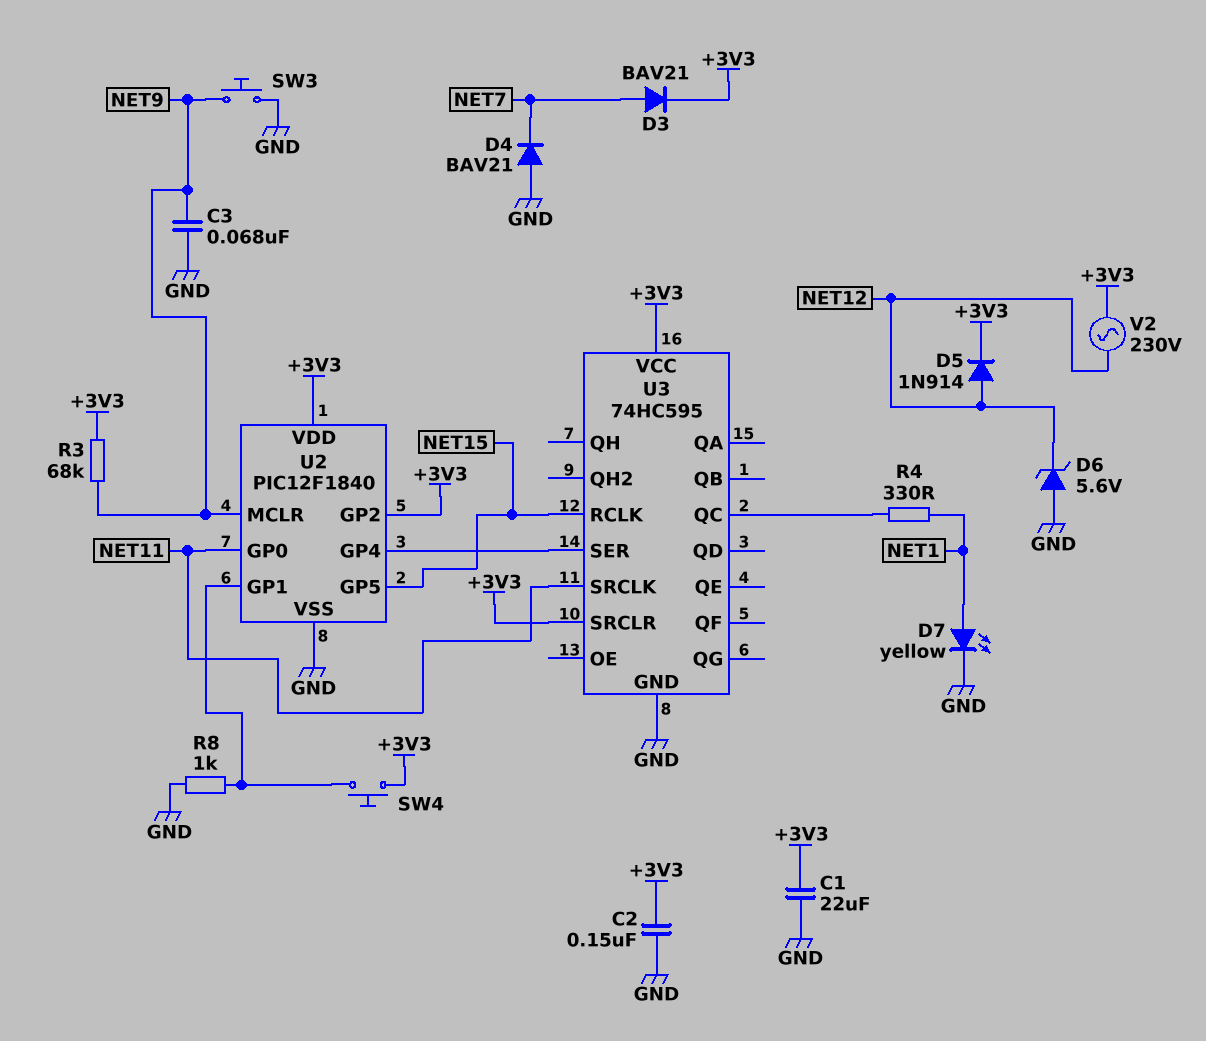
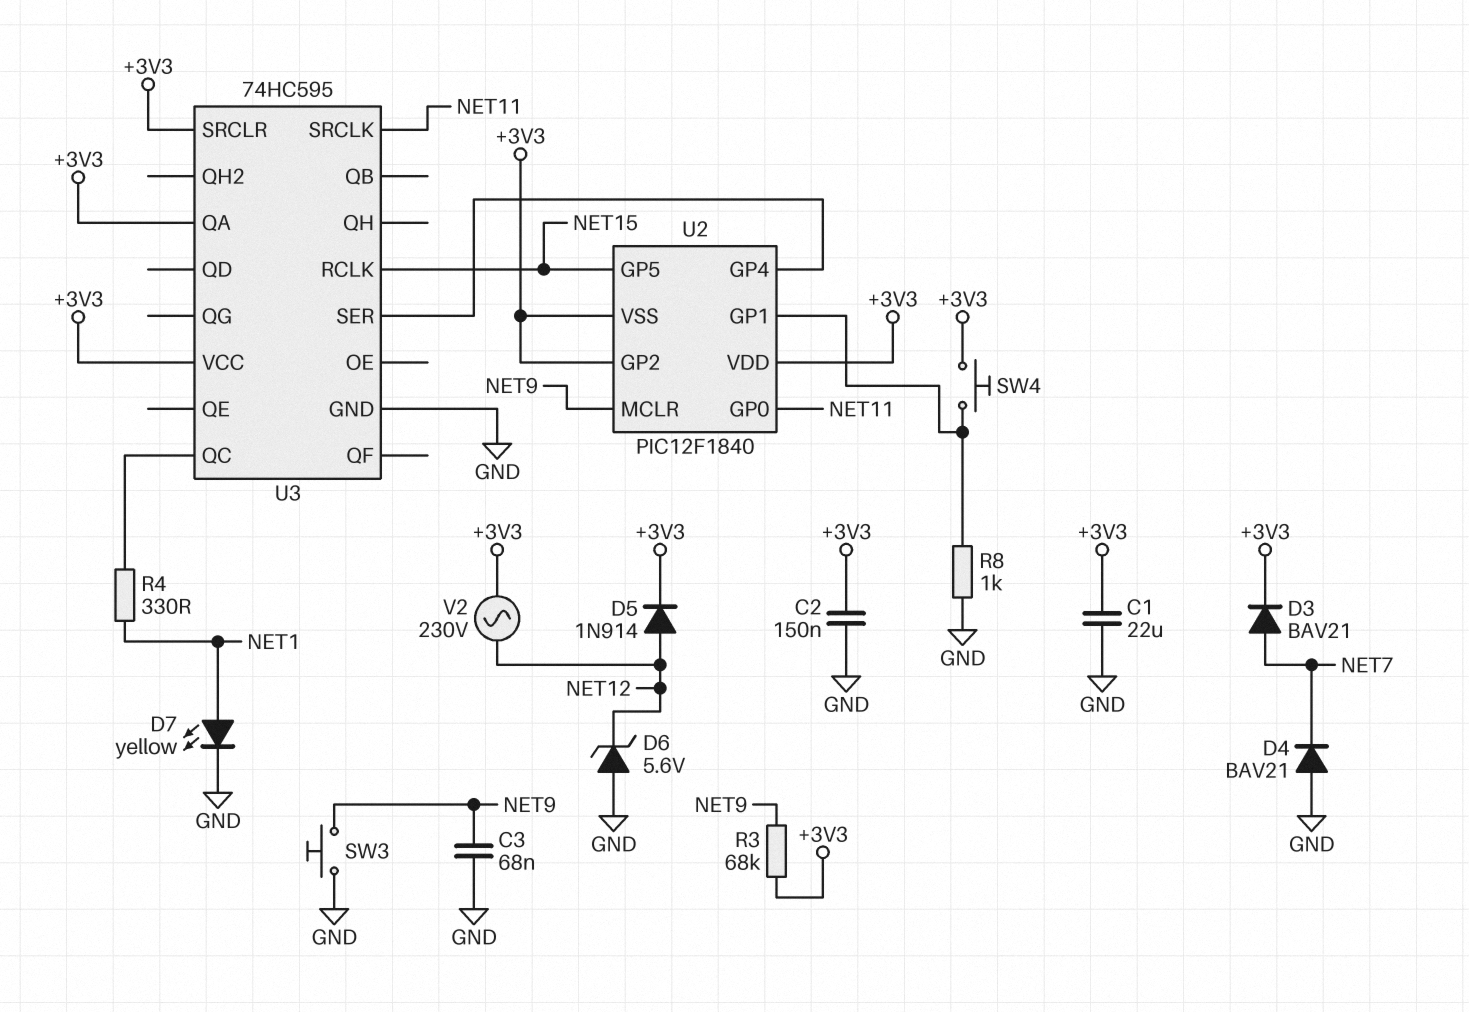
U2 pin VSS: GND -> +3V3
U3 pin QA: none -> +3V3

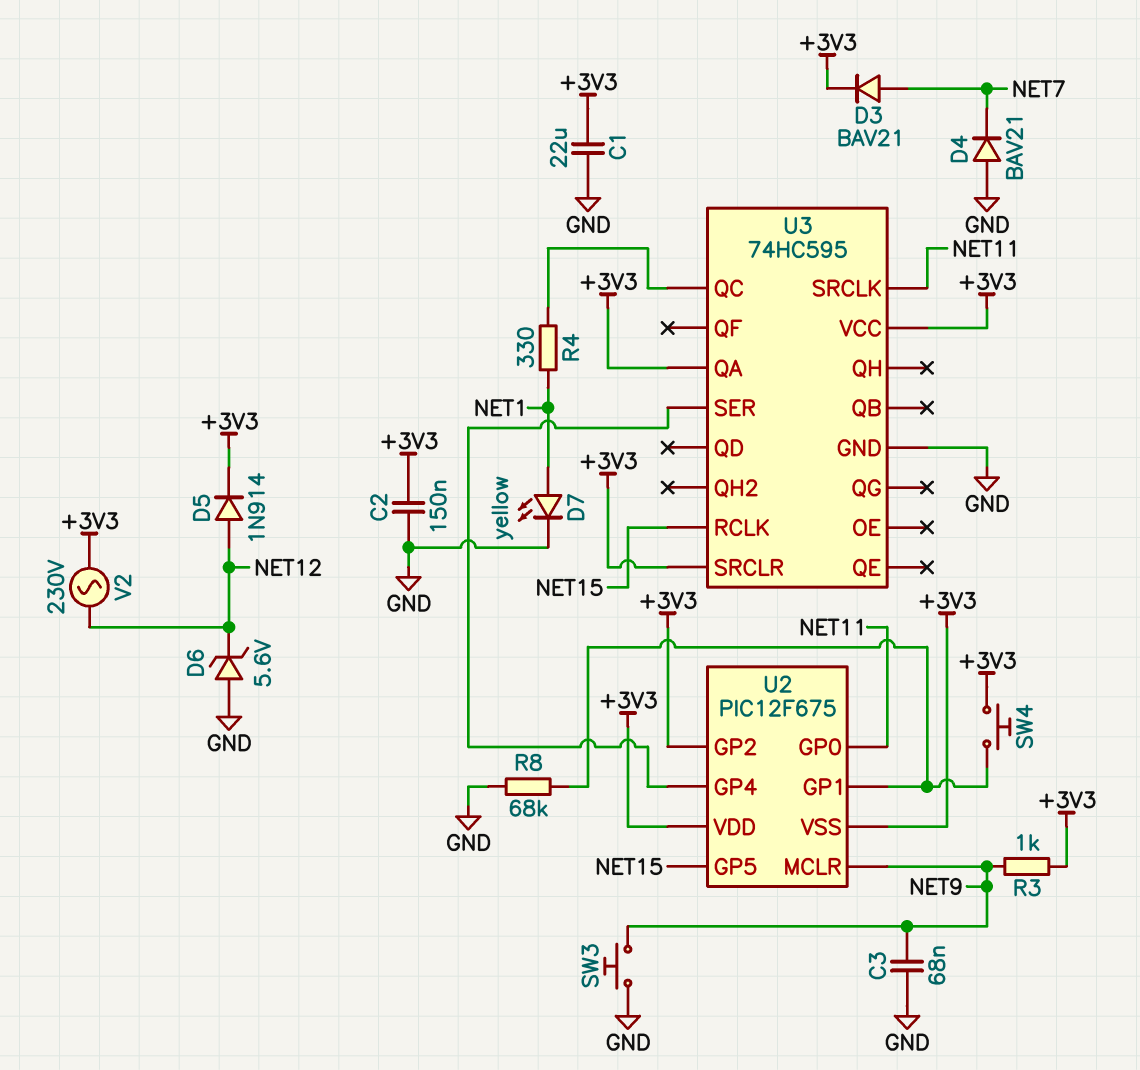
R3: 68k (+3V3, NET9) -> 1k (+3V3, NET9)
R8: 1k (GND, U2/GP1) -> 68k (GND, U2/GP1)
U2: PIC12F1840 -> PIC12F675

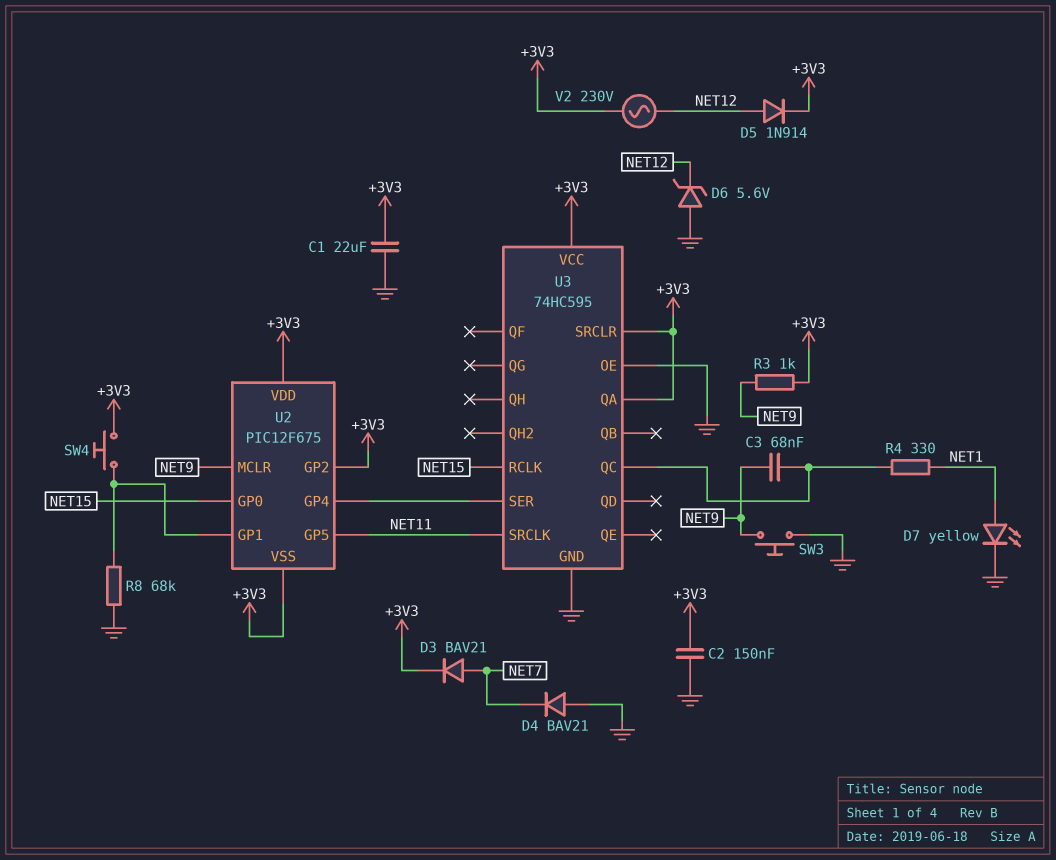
C3: 68nF (GND, NET9) -> 68nF (NET9, U3/QC)
U2 pin GP0: NET11 -> NET15
U2 pin GP5: NET15 -> NET11
U3 pin OE: none -> GND

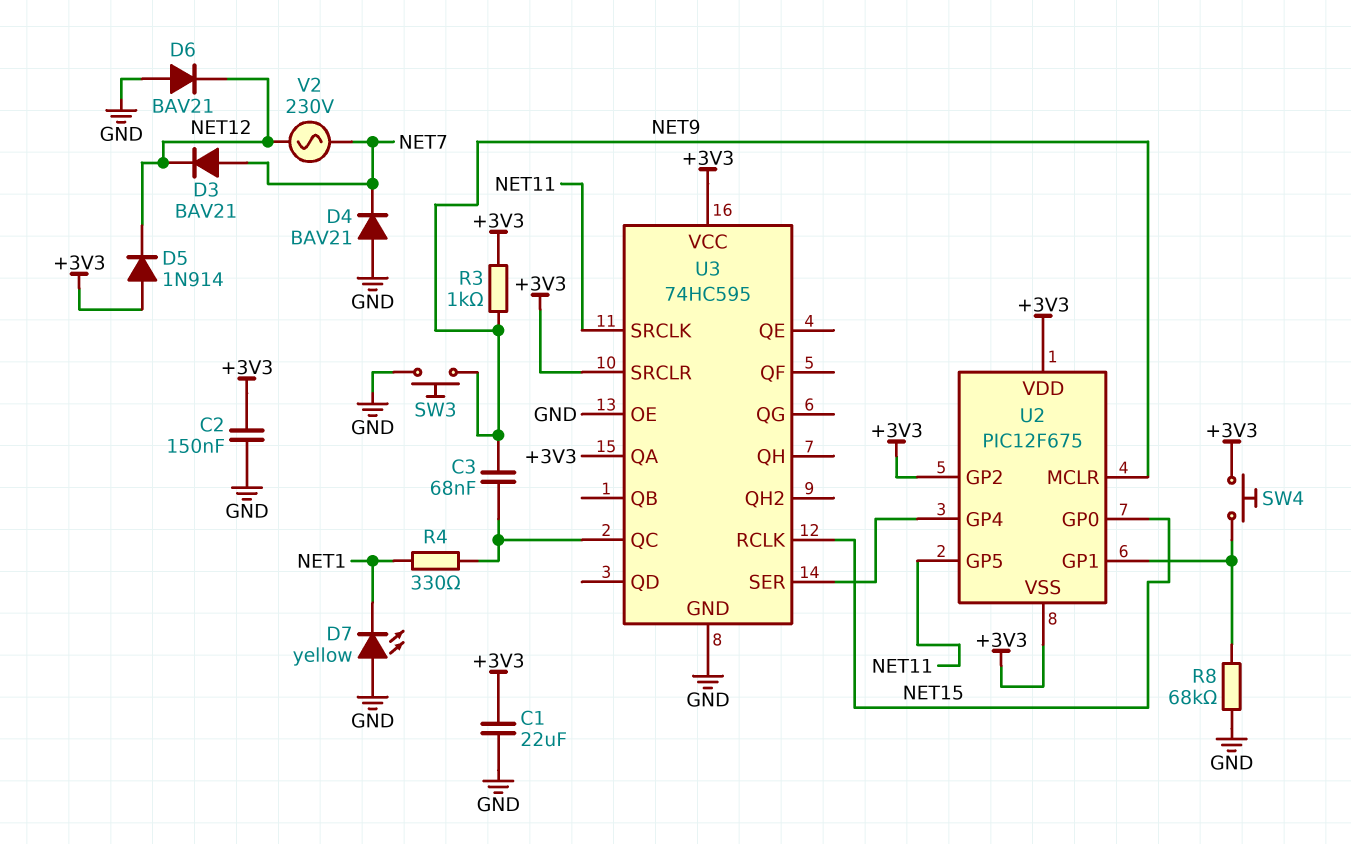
D3: diode BAV21 (A NET7, K +3V3) -> diode BAV21 (A NET7, K NET12)
D5: diode 1N914 (A NET12, K +3V3) -> diode 1N914 (A +3V3, K NET12)
D6: zener 5.6V (A GND, K NET12) -> diode BAV21 (A GND, K NET12)
D7: LED yellow (A NET1, K GND) -> LED yellow (A GND, K NET1)
V2: AC 230V (+3V3, NET12) -> AC 230V (NET7, NET12)

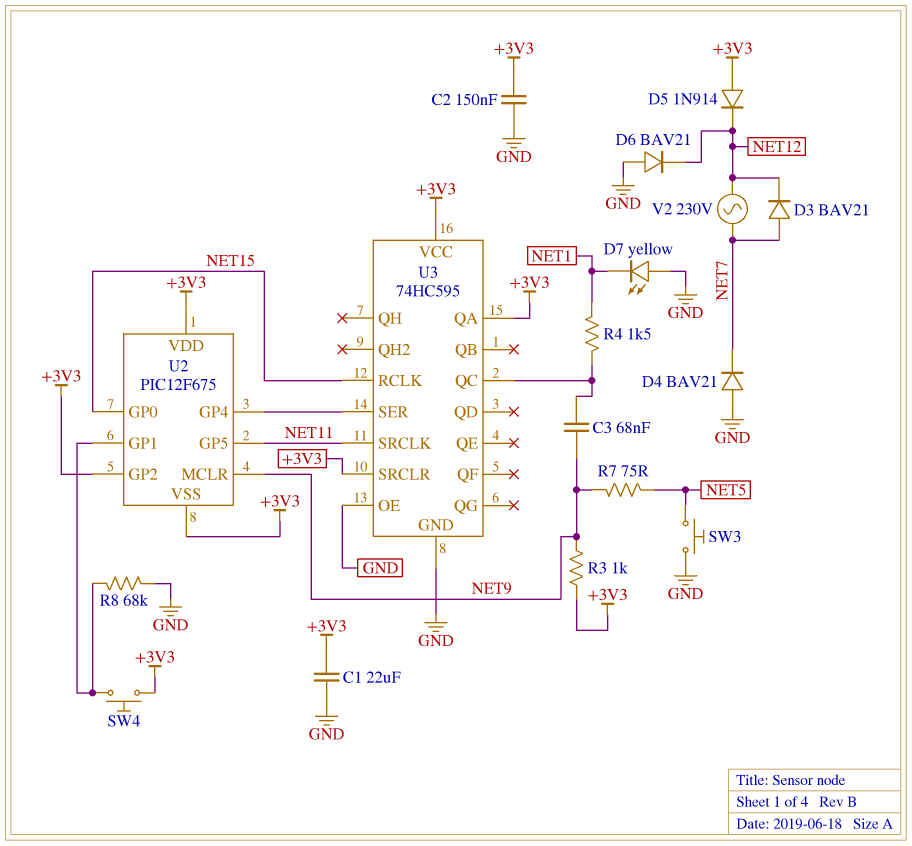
R4: 330 (NET1, U3/QC) -> 1.5k (NET1, U3/QC)
R7: none -> 75 (NET5, NET9)
SW3: button (GND, NET9) -> button (GND, NET5)

